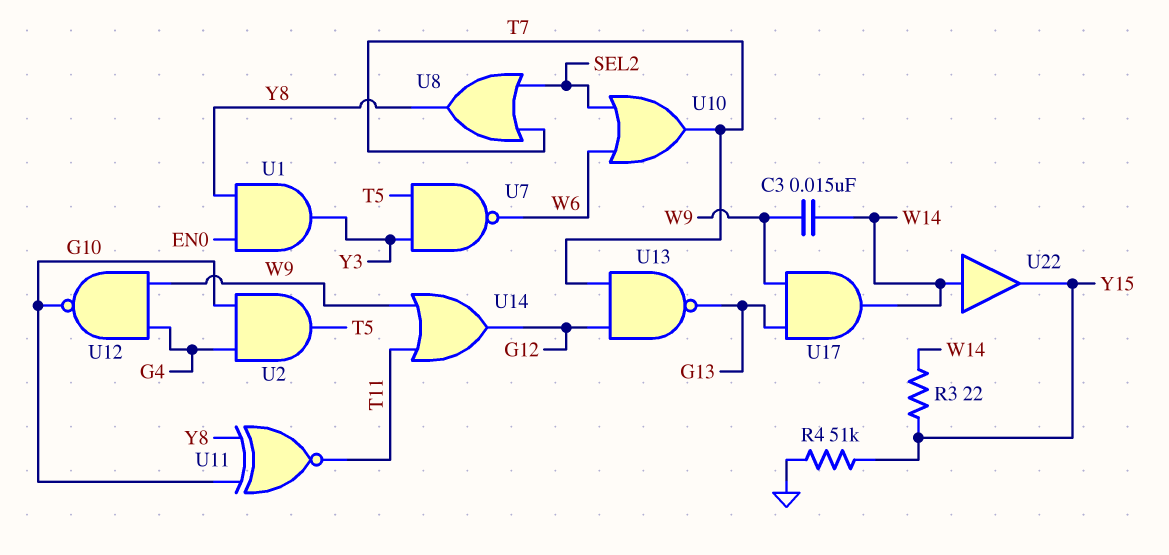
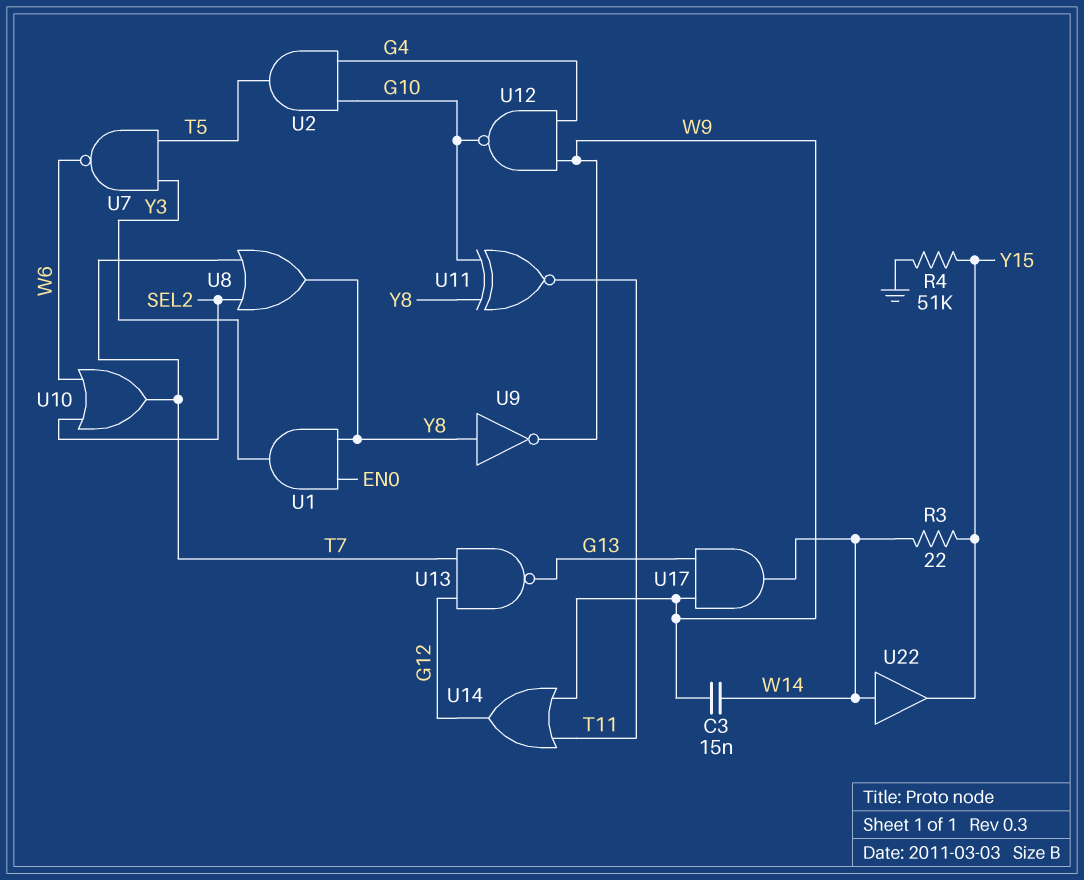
U9: none -> NOT (in Y8, out W9)

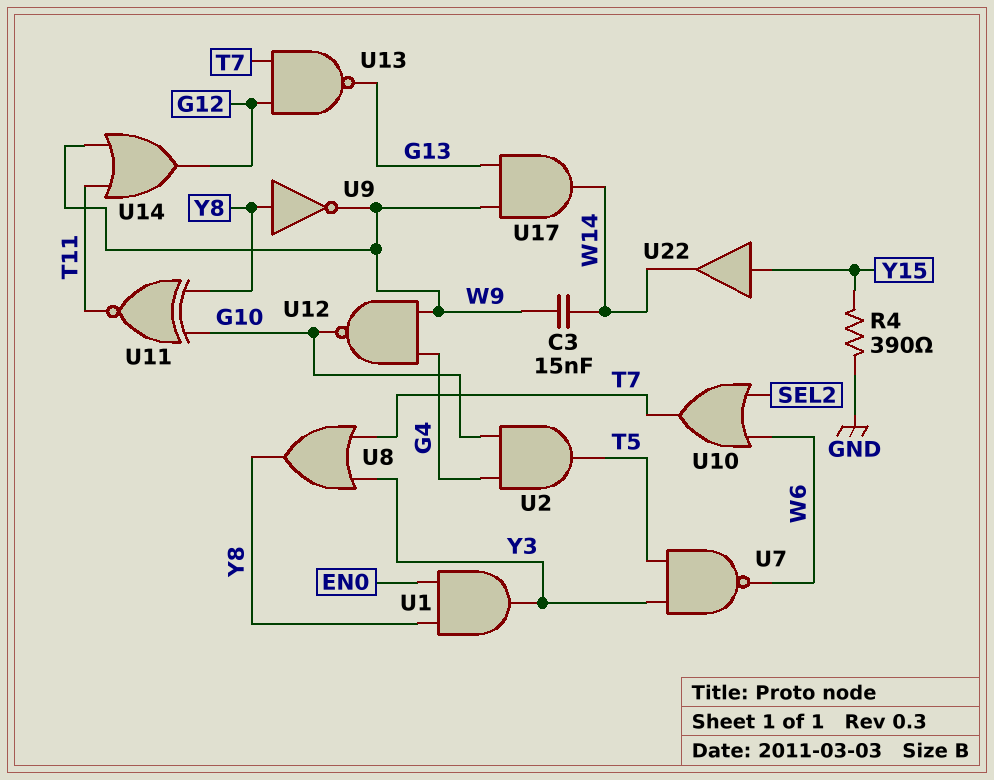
R3: 22 (W14, Y15) -> none
R4: 51k (GND, Y15) -> 390 (GND, Y15)
U8: OR (in SEL2, in T7, out Y8) -> OR (in T7, in Y3, out Y8)
U22: buffer (in W14, out Y15) -> buffer (in Y15, out W14)

